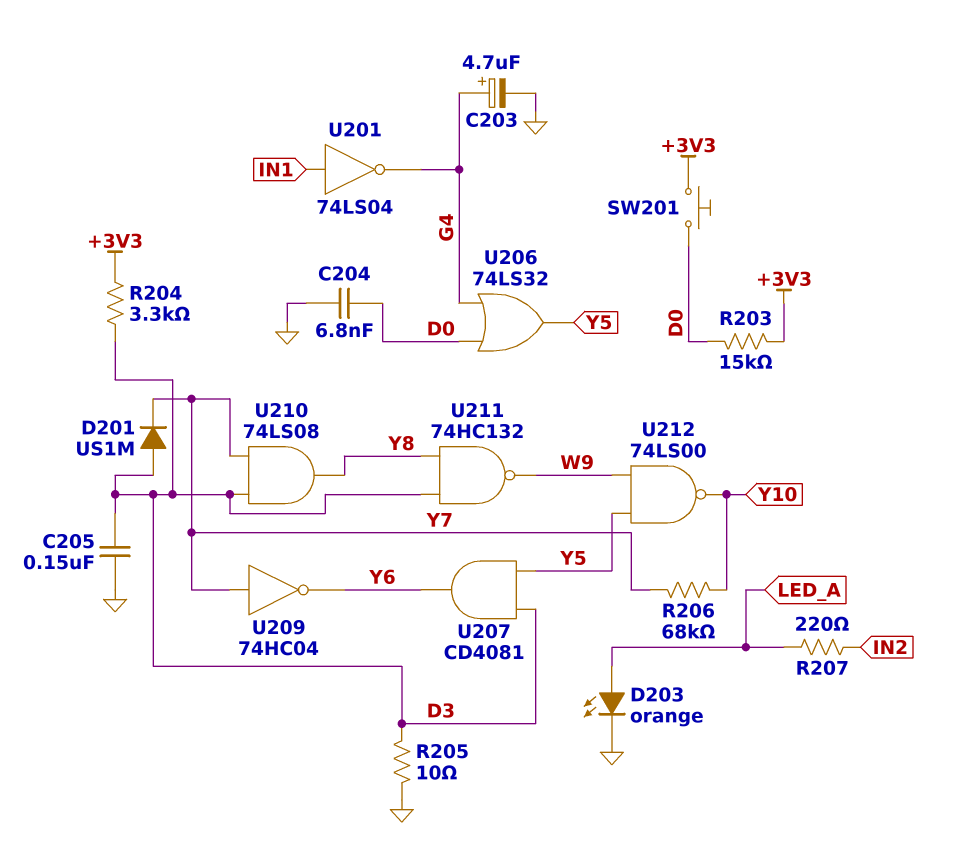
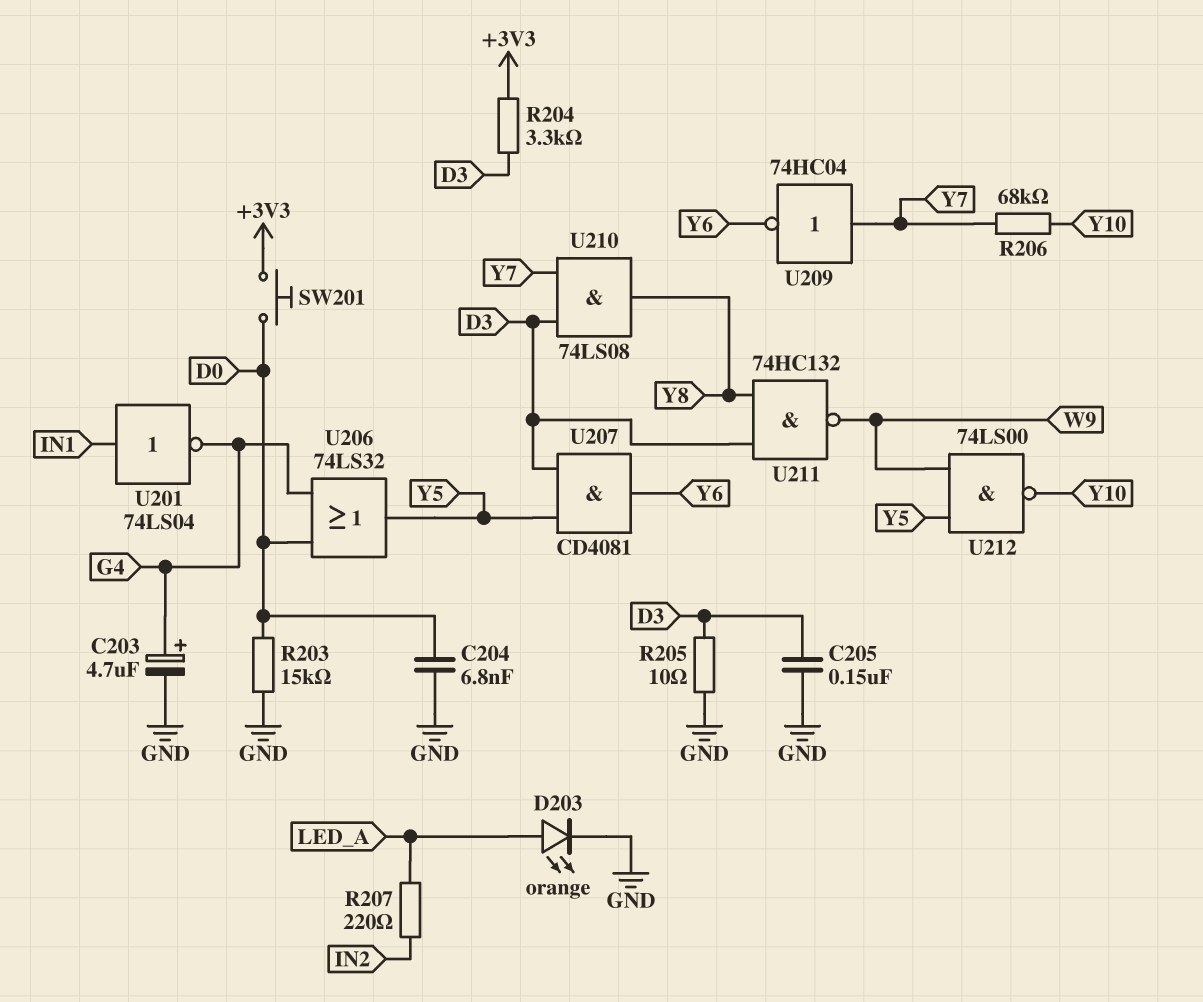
D201: diode US1M (A D3, K Y7) -> none
R203: 15k (+3V3, D0) -> 15k (D0, GND)

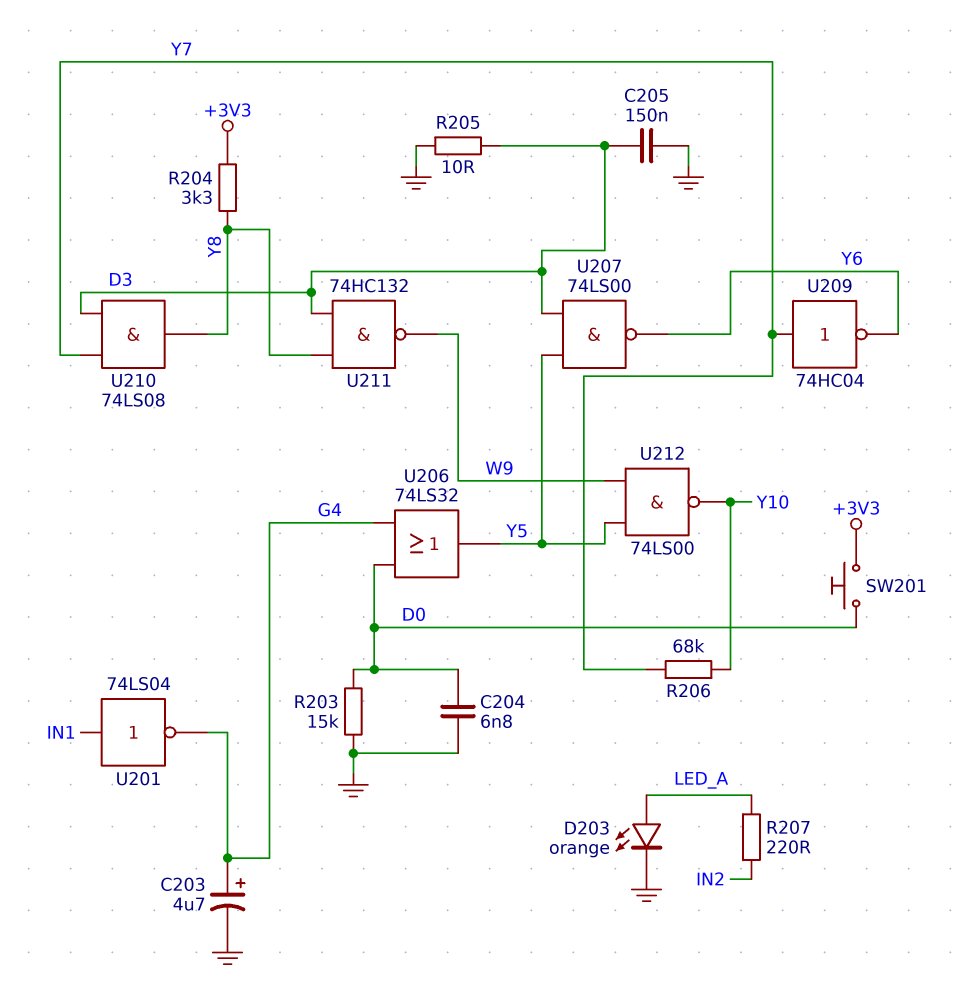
R204: 3.3k (+3V3, D3) -> 3.3k (+3V3, Y8)
U207: AND CD4081 (in D3, in Y5, out Y6) -> NAND 74LS00 (in D3, in Y5, out Y6)

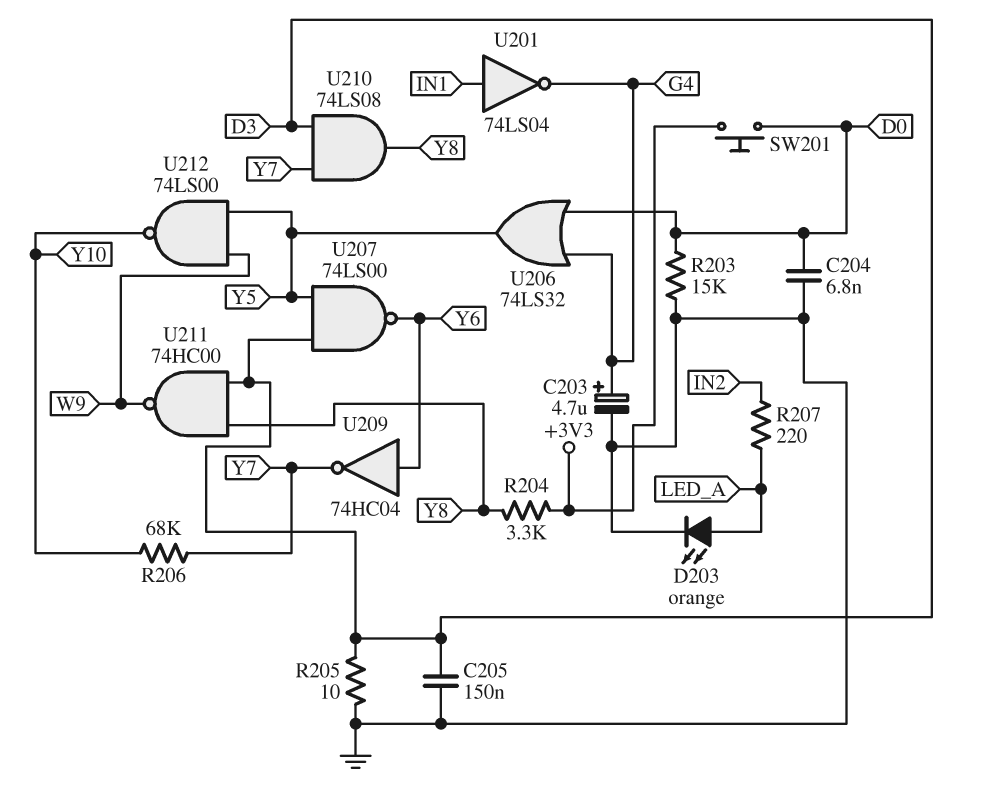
U209: NOT 74HC04 (in Y7, out Y6) -> NOT 74HC04 (in Y6, out Y7)
U211: NAND 74HC132 (in D3, in Y8, out W9) -> NAND 74HC00 (in D3, in Y8, out W9)

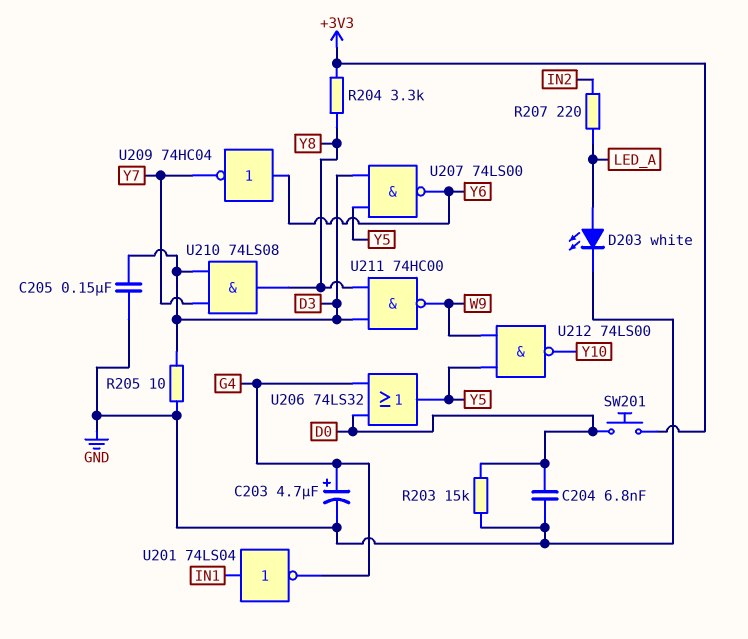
D203: LED orange (A LED_A, K GND) -> LED white (A LED_A, K GND)
R206: 68k (Y7, Y10) -> none

